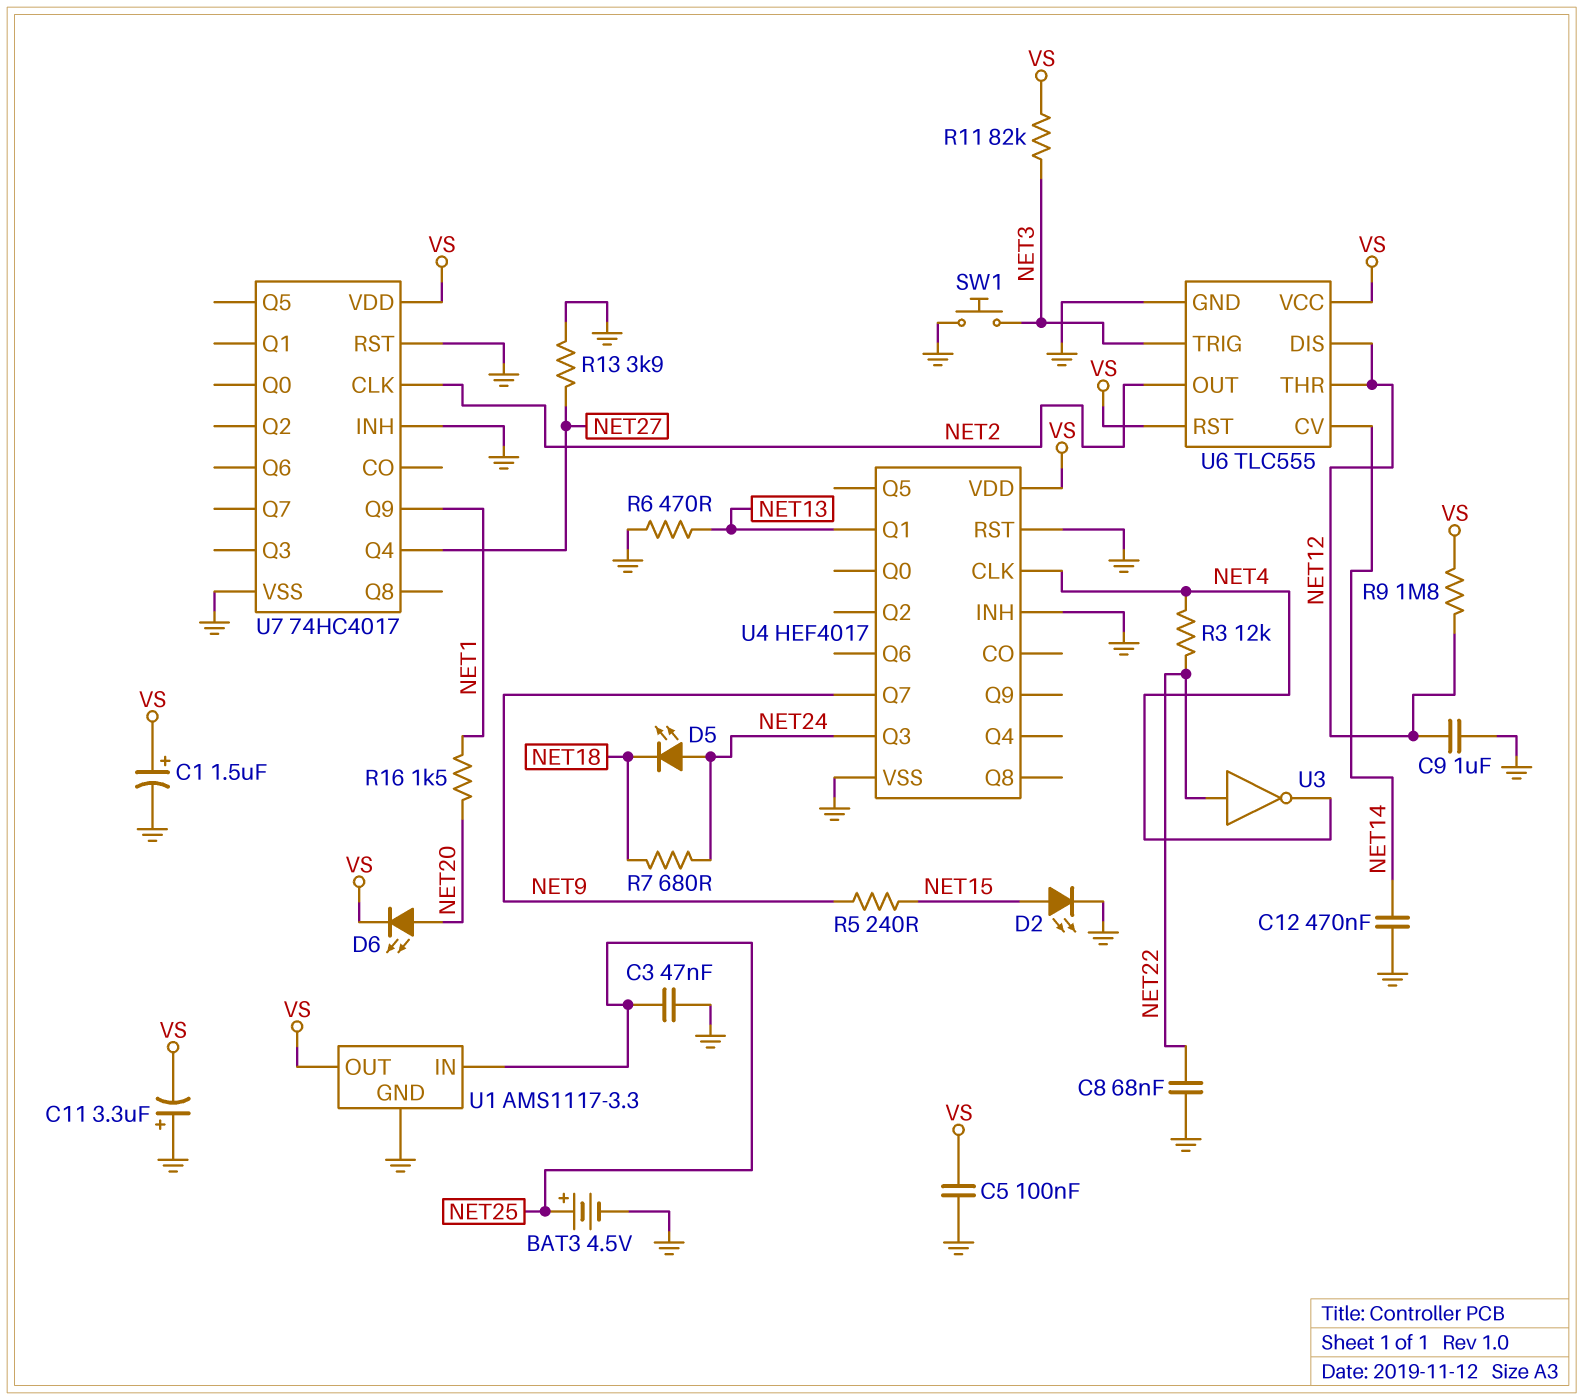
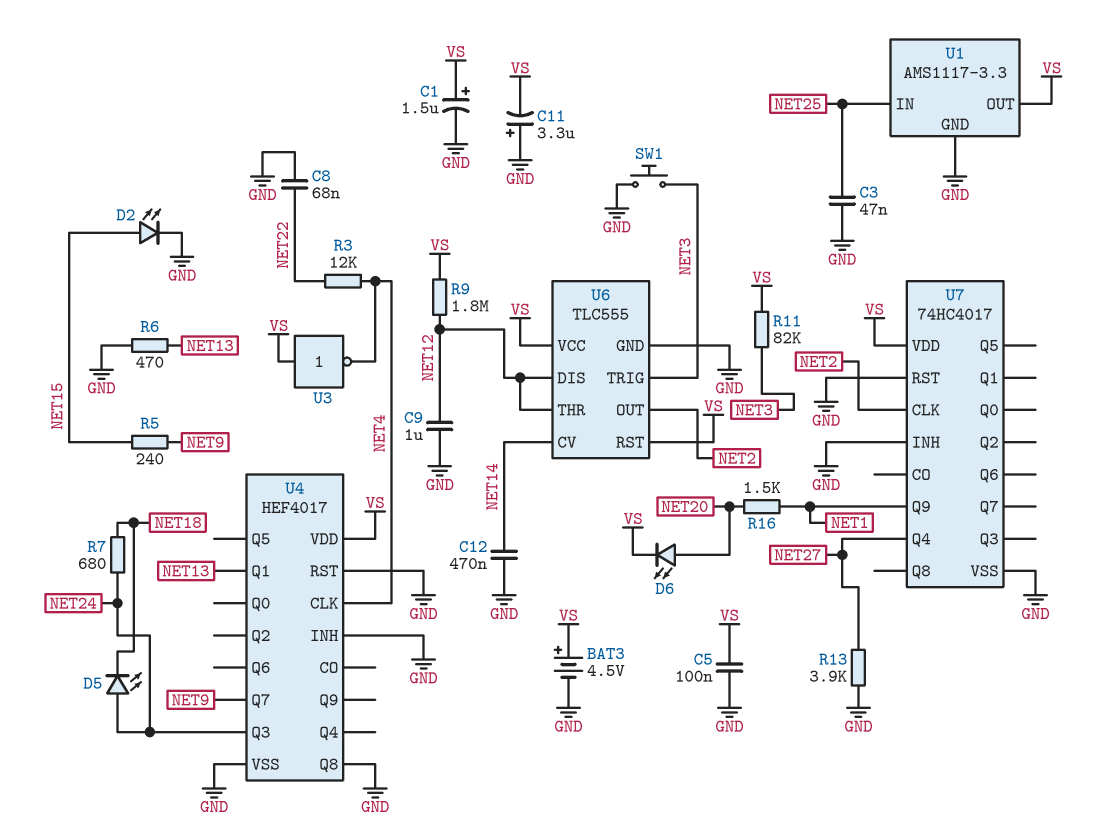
BAT3: 4.5V (plus NET25, minus GND) -> 4.5V (plus VS, minus GND)
U3: NOT (in NET22, out NET4) -> NOT (in VS, out NET4)
U4 pin Q8: none -> GND

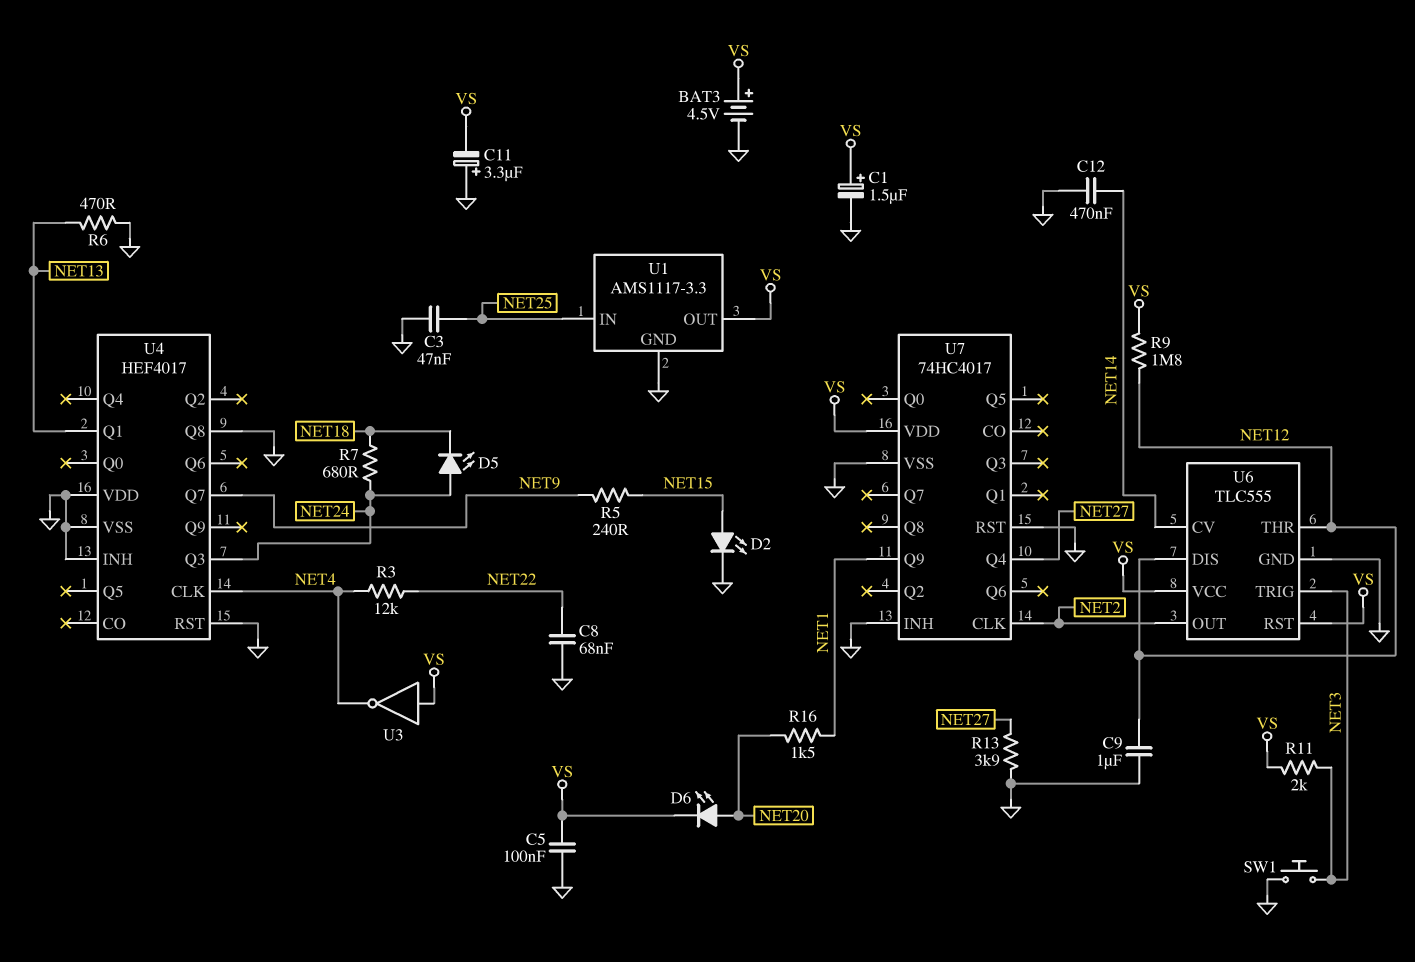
R11: 82k (NET3, VS) -> 2k (NET3, VS)
U4 pin VDD: VS -> GND

